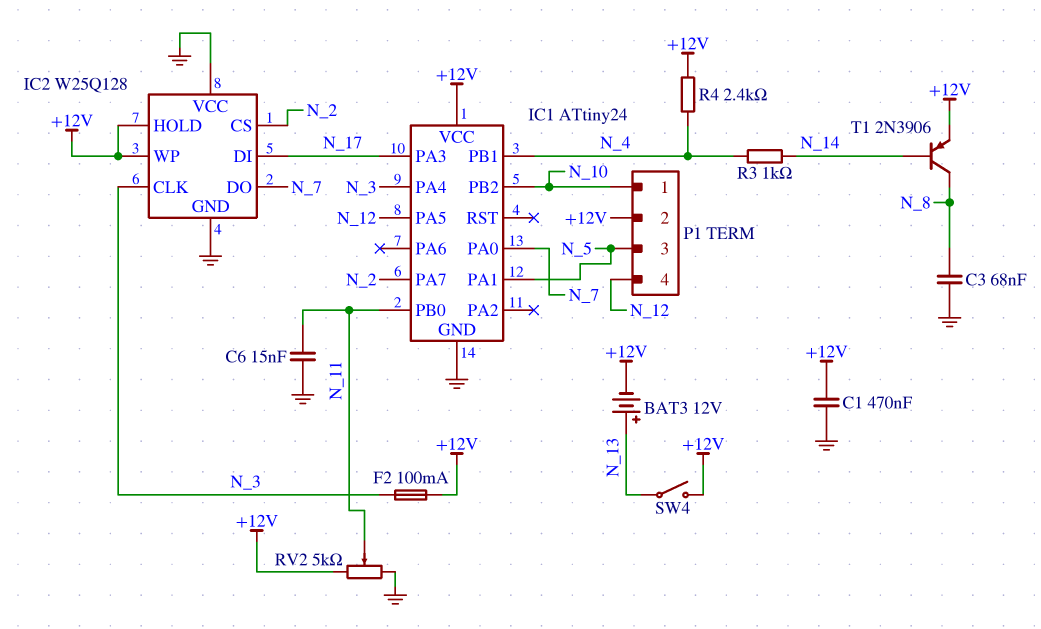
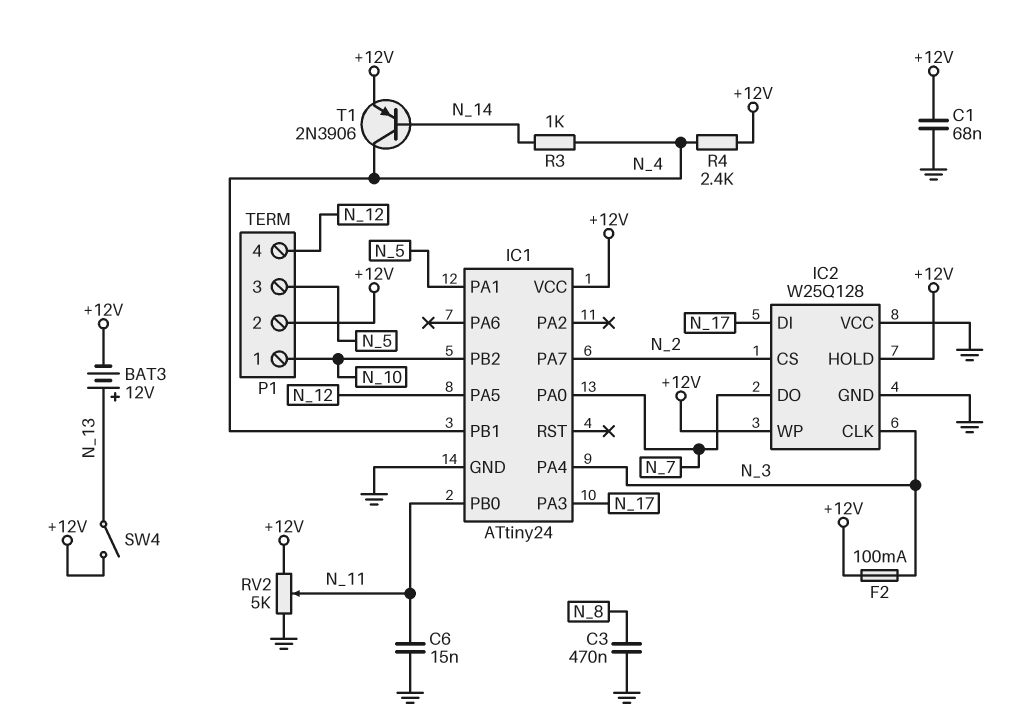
C1: 470nF (+12V, GND) -> 68nF (+12V, GND)
C3: 68nF (GND, N_8) -> 470nF (GND, N_8)
T1: PNP 2N3906 (B N_14, C N_8, E +12V) -> PNP 2N3906 (B N_14, C N_4, E +12V)

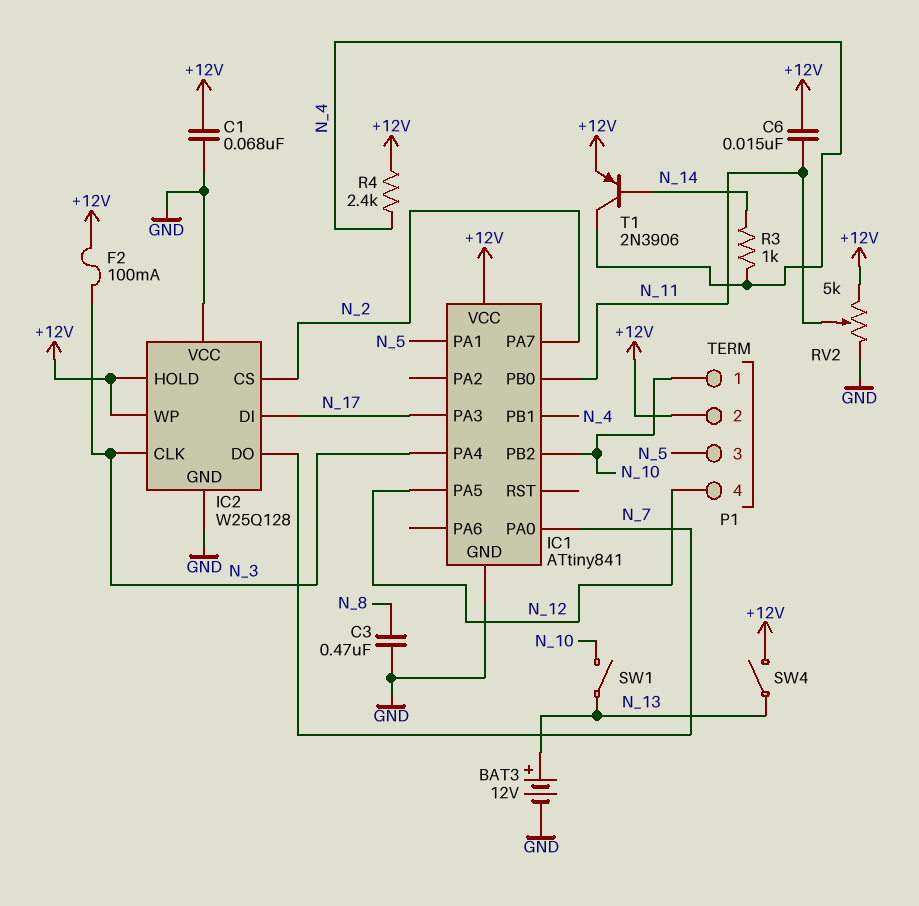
BAT3: 12V (plus N_13, minus +12V) -> 12V (plus N_13, minus GND)
C6: 15nF (GND, N_11) -> 15nF (+12V, N_11)
IC1: ATtiny24 -> ATtiny841
SW1: none -> switch (N_10, N_13)

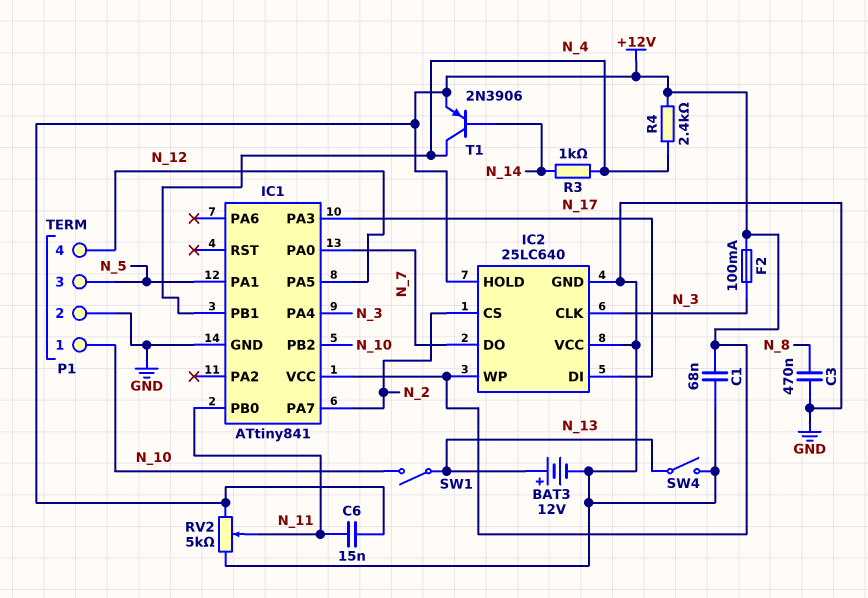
IC2: W25Q128 -> 25LC640
P1 pin 2: +12V -> GND
SW4: switch (+12V, N_13) -> switch (GND, N_13)

